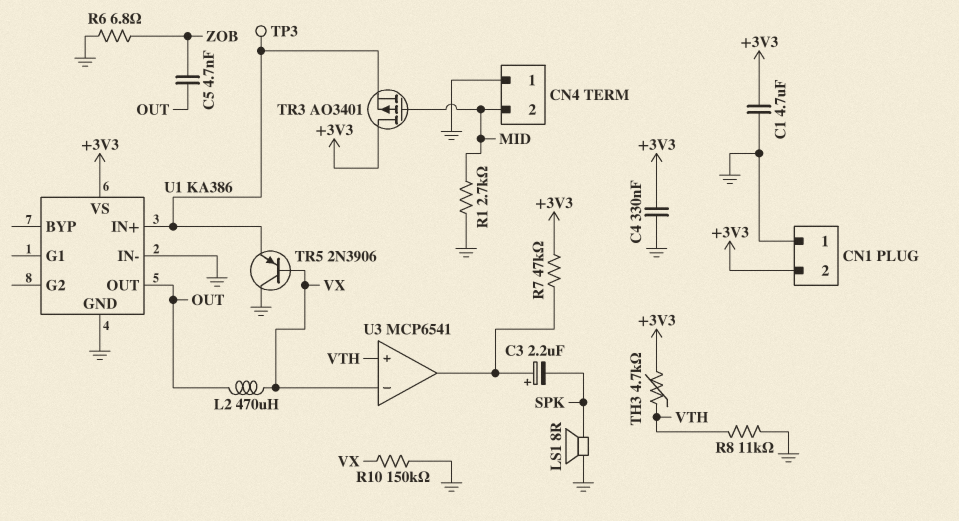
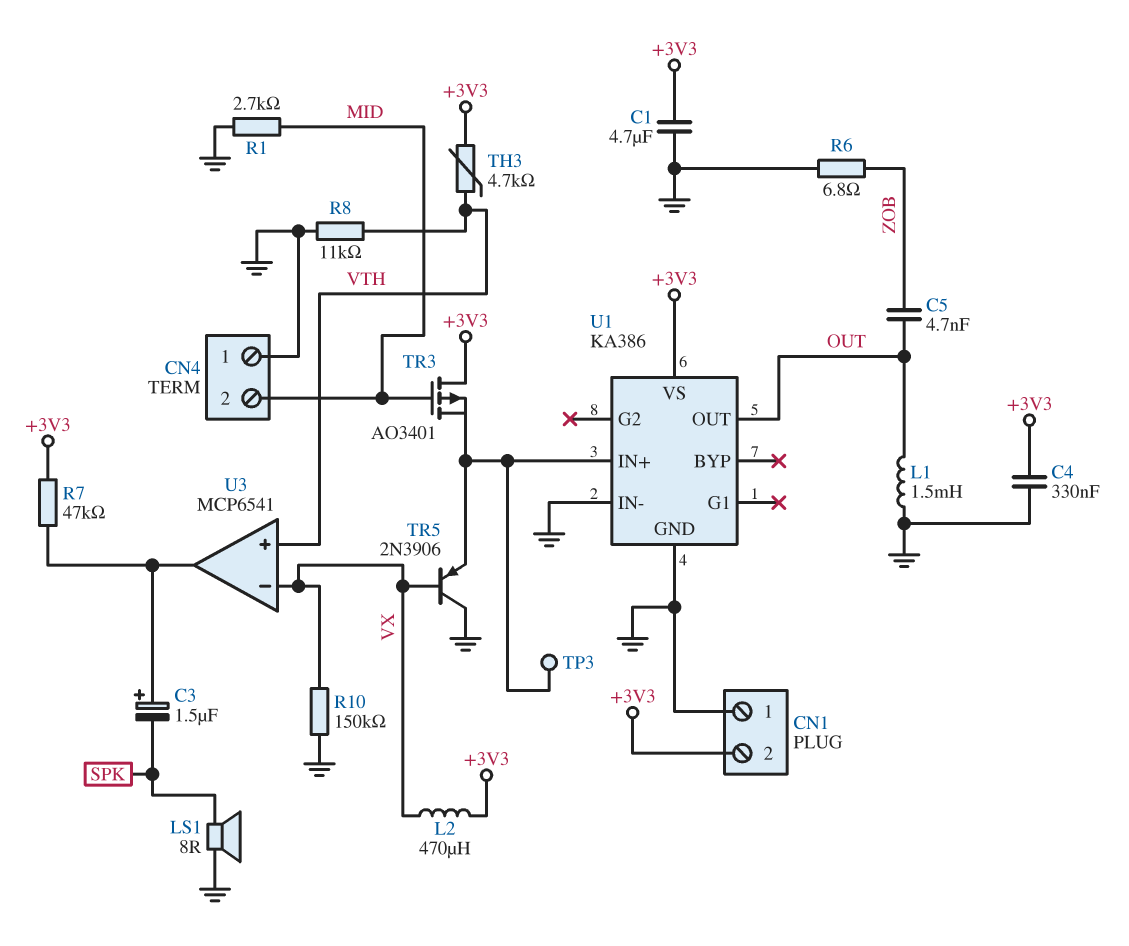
C3: 2.2uF (plus U3/out, minus SPK) -> 1.5uF (plus U3/out, minus SPK)
L1: none -> 1.5mH (GND, OUT)
L2: 470uH (OUT, VX) -> 470uH (+3V3, VX)

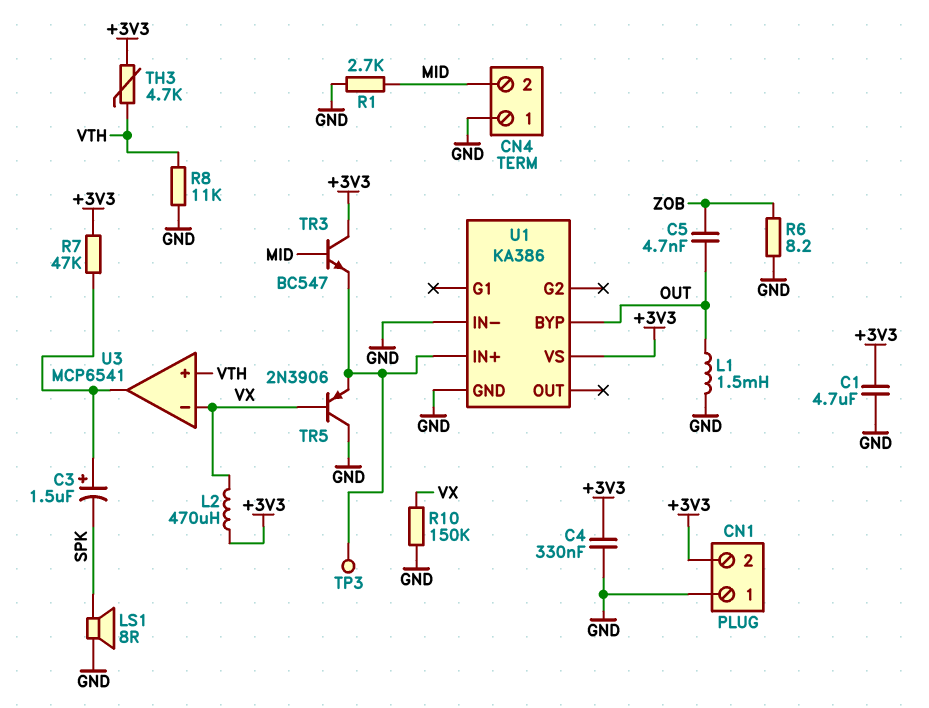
R6: 6.8 (GND, ZOB) -> 8.2 (GND, ZOB)
TR3: PMOS AO3401 (G MID, D +3V3, S U1/IN+) -> NPN BC547 (B MID, C +3V3, E U1/IN+)
U1 pin BYP: none -> OUT
U1 pin OUT: OUT -> none

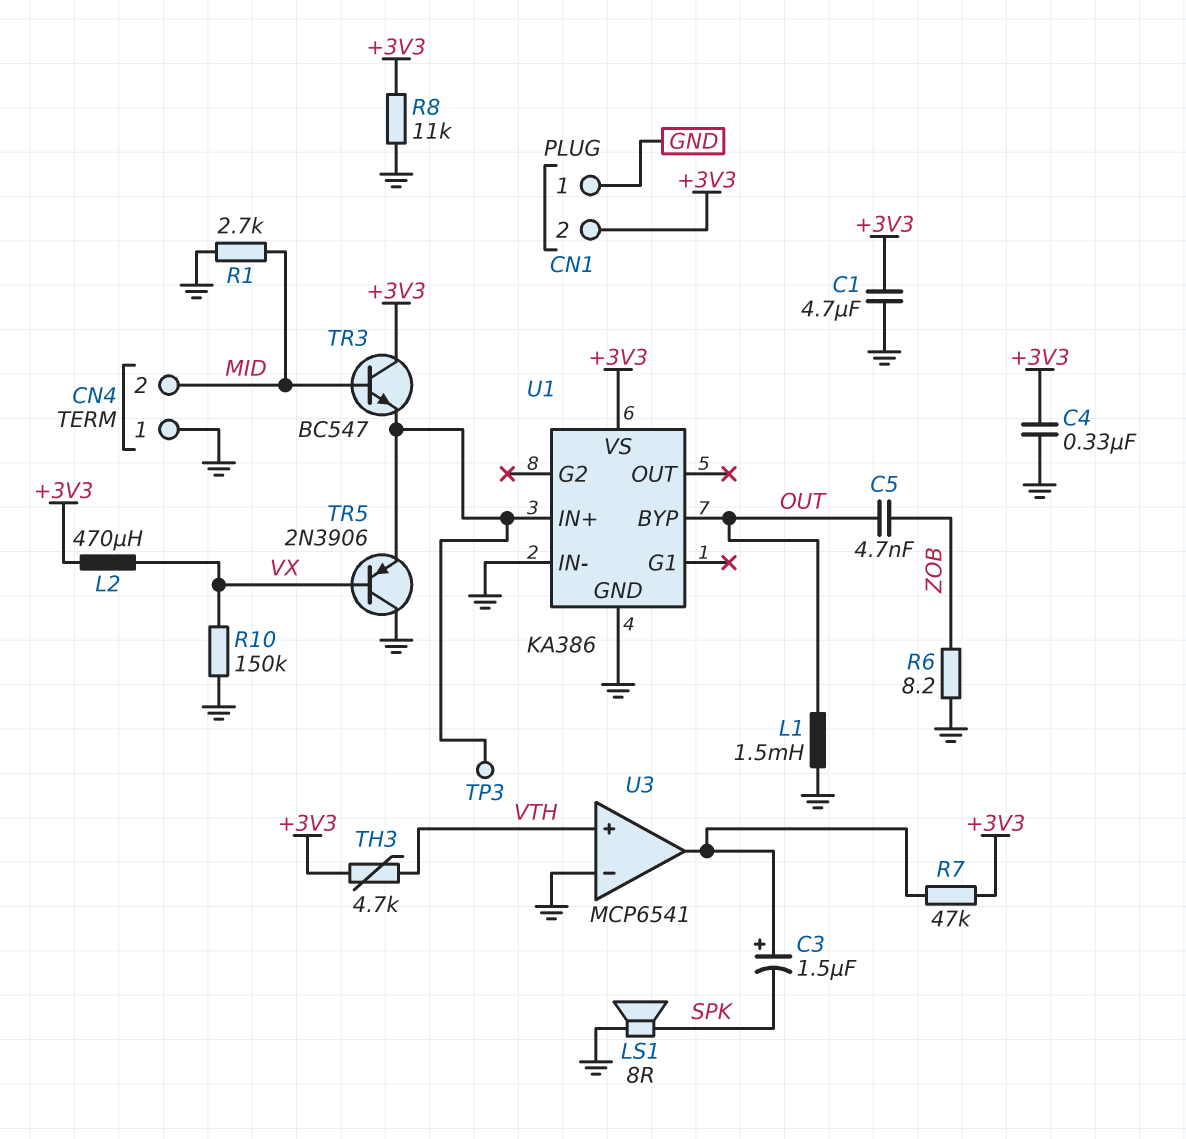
R8: 11k (GND, VTH) -> 11k (+3V3, GND)
U3 pin in-: VX -> GND

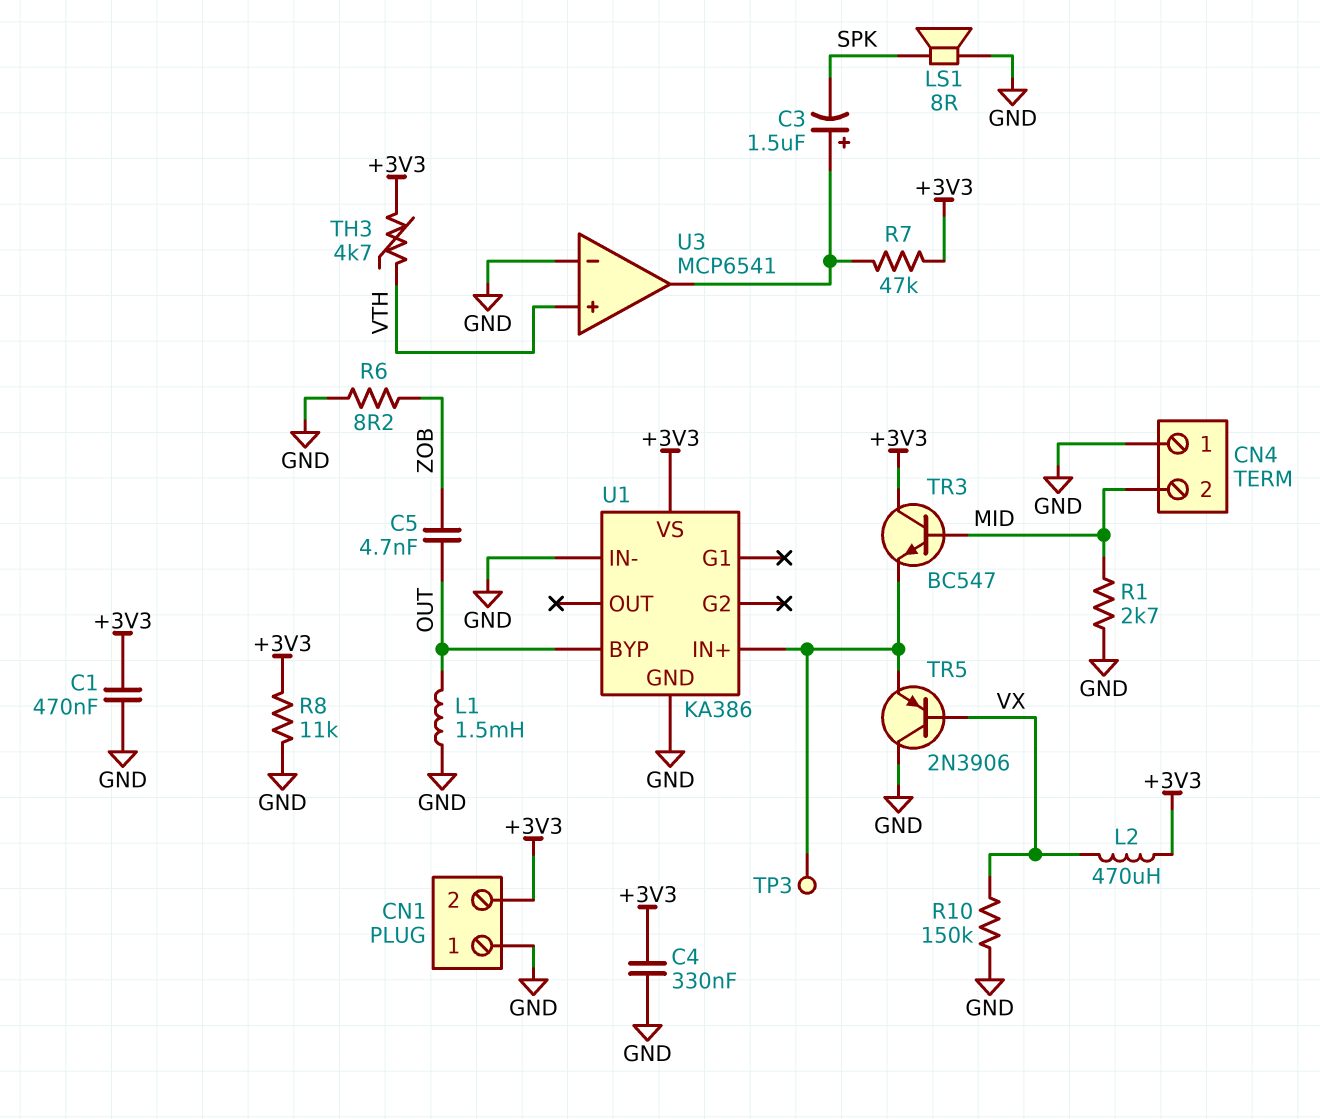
C1: 4.7uF (+3V3, GND) -> 470nF (+3V3, GND)

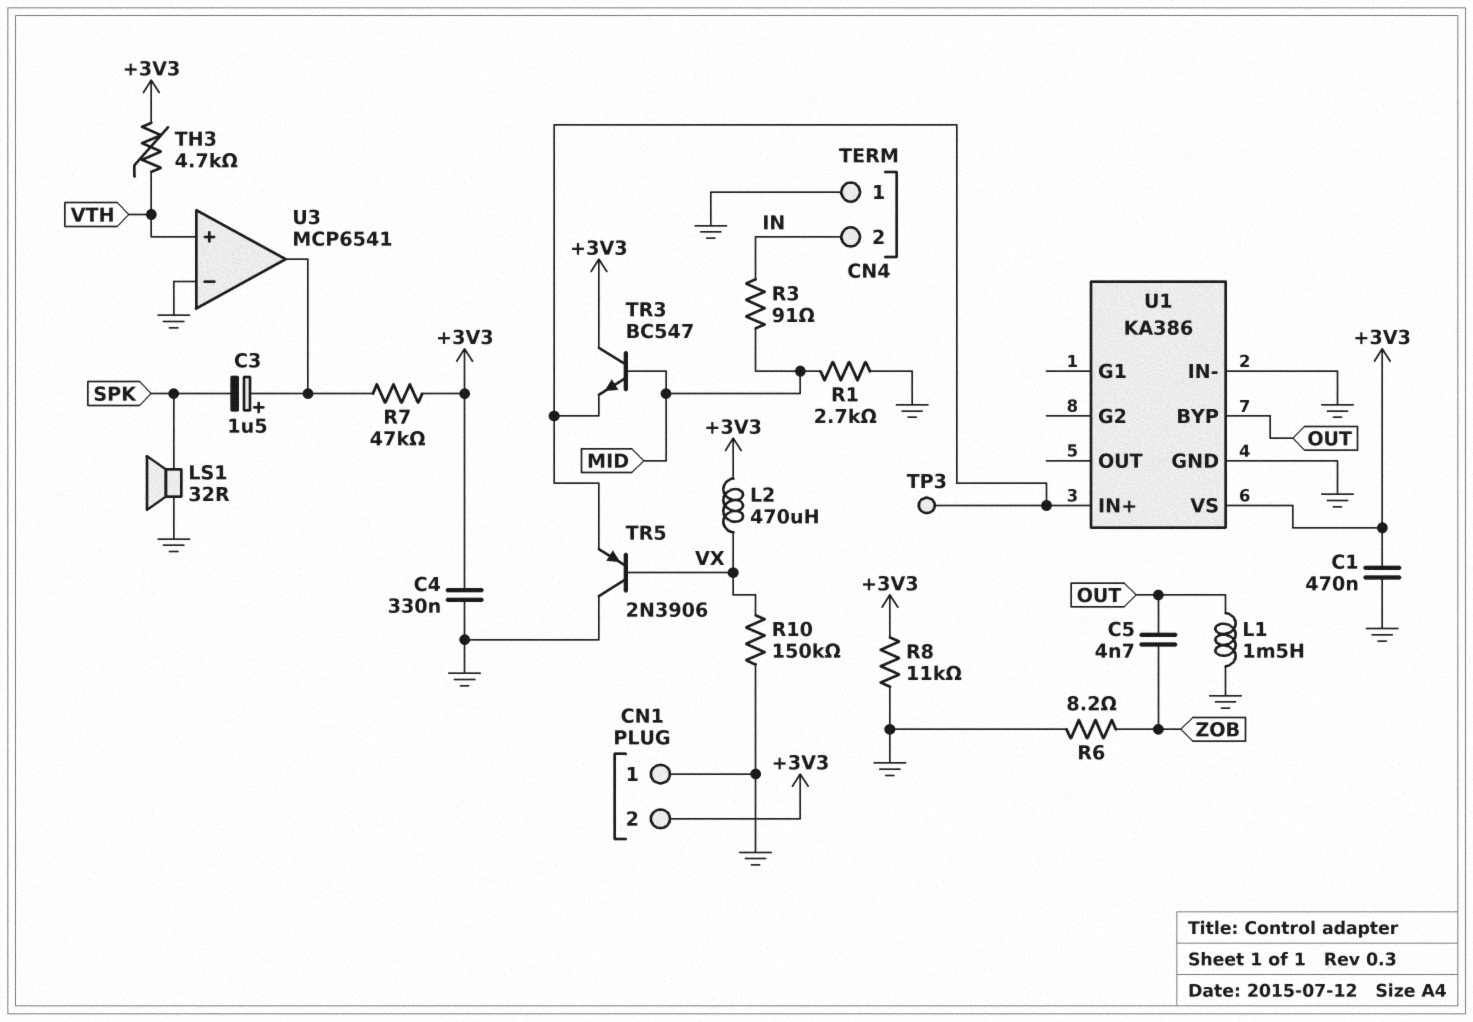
CN4 pin 2: MID -> IN
LS1: speaker 8R (GND, SPK) -> speaker 32R (GND, SPK)
R3: none -> 91 (IN, MID)

